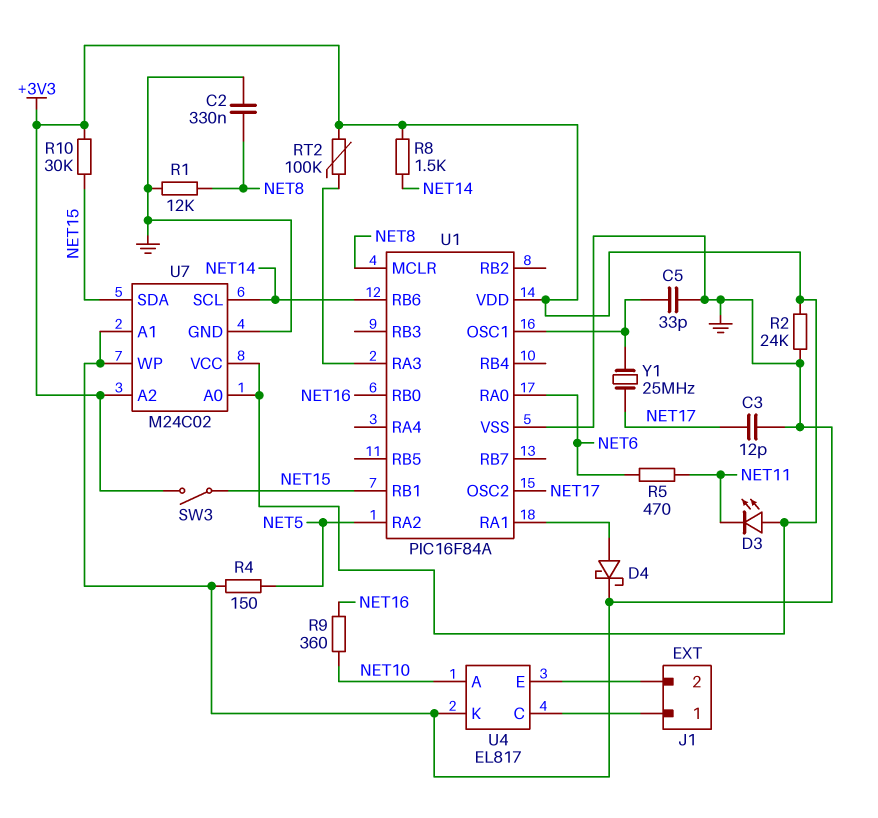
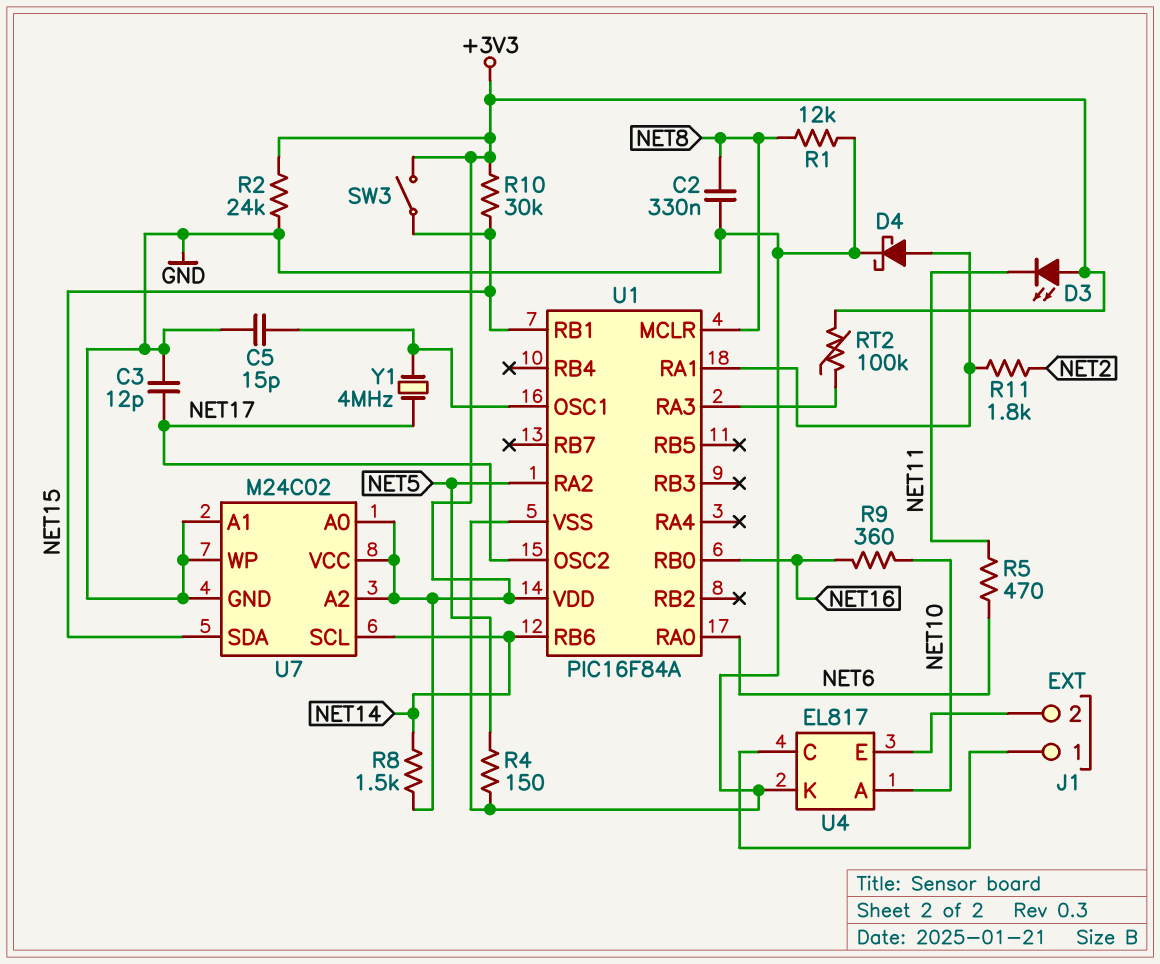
C5: 33pF (GND, U1/OSC1) -> 15pF (GND, U1/OSC1)
R11: none -> 1.8k (NET2, U1/RA1)
Y1: 25MHz (NET17, U1/OSC1) -> 4MHz (NET17, U1/OSC1)

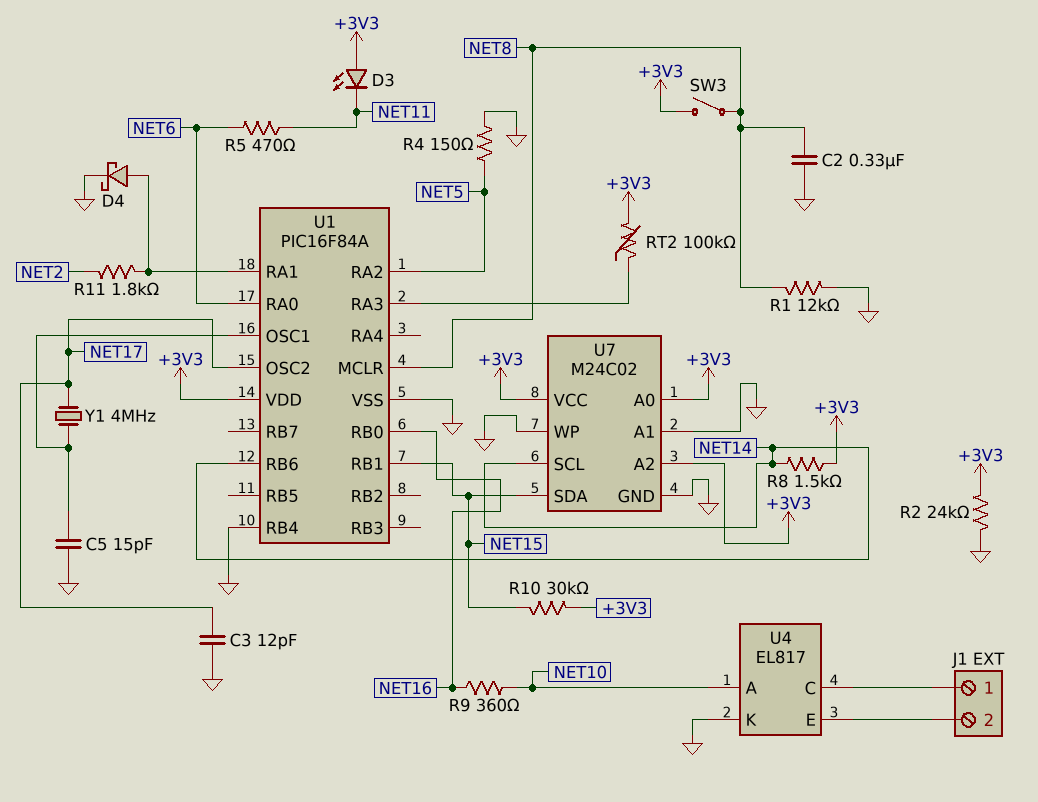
SW3: switch (+3V3, NET15) -> switch (+3V3, NET8)
U1 pin RB4: none -> GND

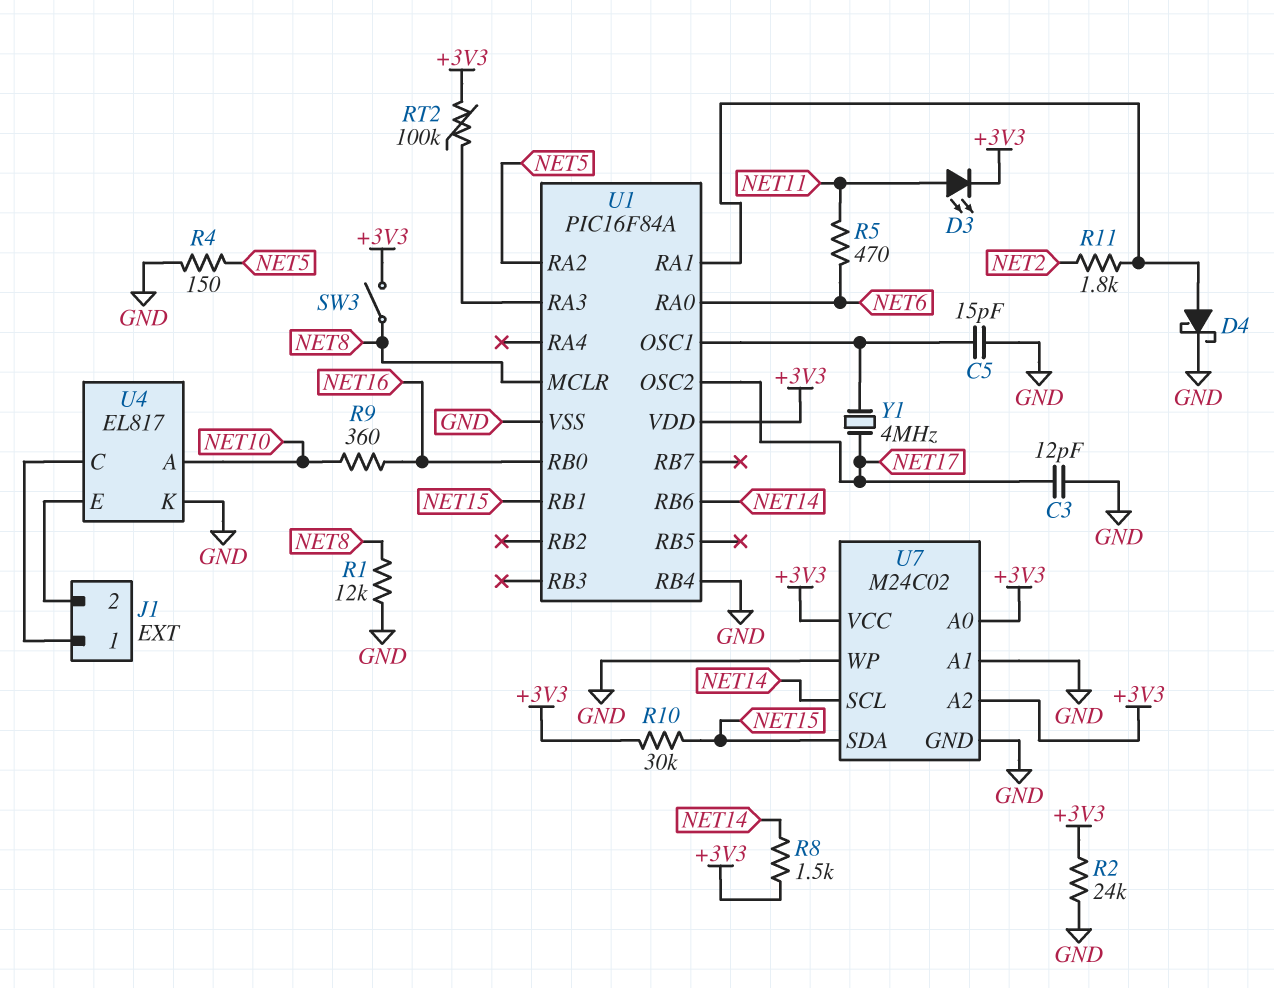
C2: 330nF (GND, NET8) -> none
D3: LED (A +3V3, K NET11) -> LED (A NET11, K +3V3)

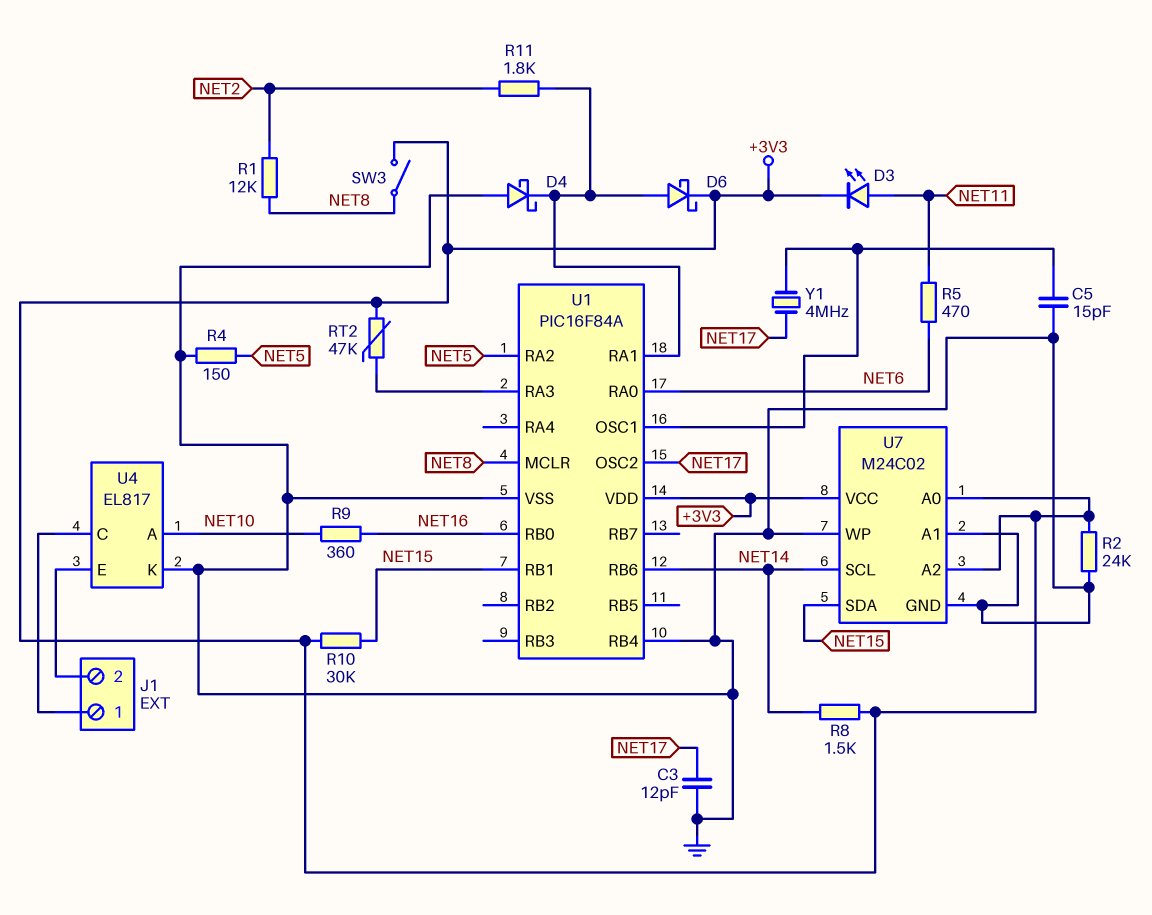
D4: schottky (A U1/RA1, K GND) -> schottky (A GND, K U1/RA1)
D6: none -> schottky (A U1/RA1, K +3V3)
R1: 12k (GND, NET8) -> 12k (NET2, NET8)
RT2: 100k (+3V3, U1/RA3) -> 47k (+3V3, U1/RA3)

